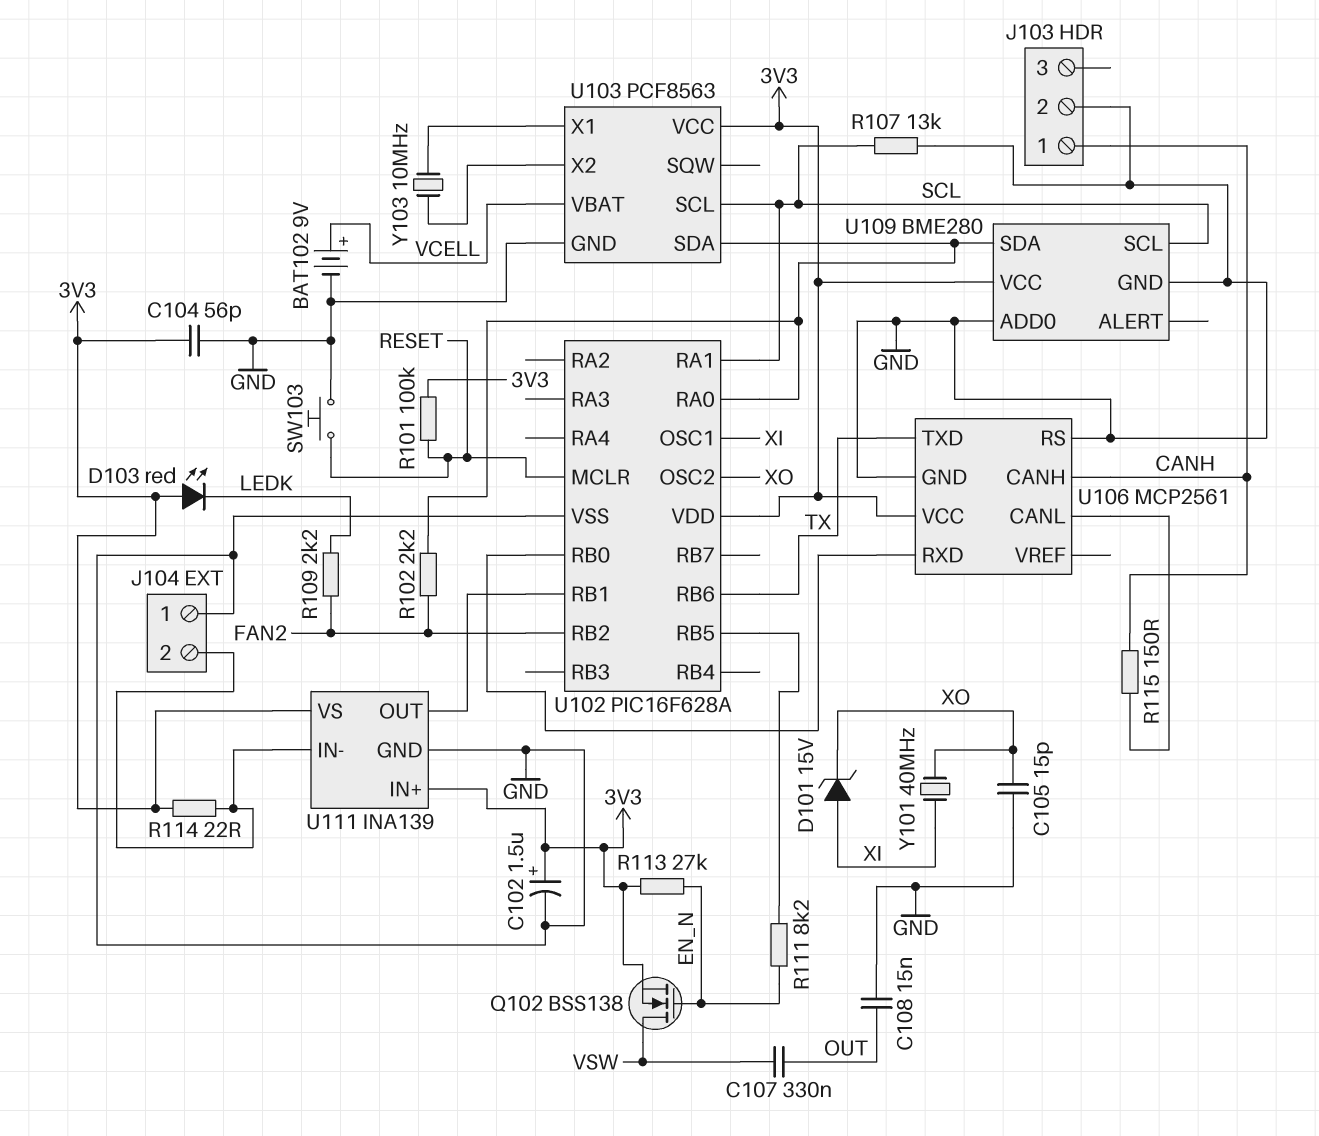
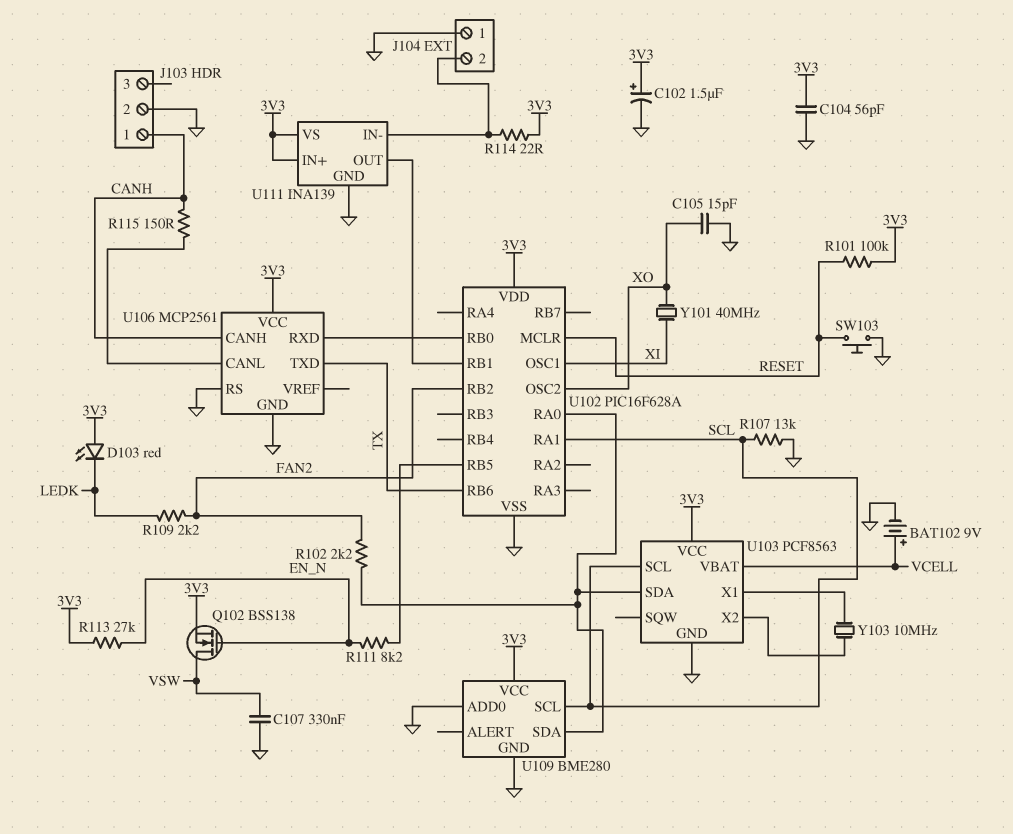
C107: 330nF (OUT, VSW) -> 330nF (GND, VSW)
C108: 15nF (GND, OUT) -> none
D101: zener 15V (A XI, K XO) -> none

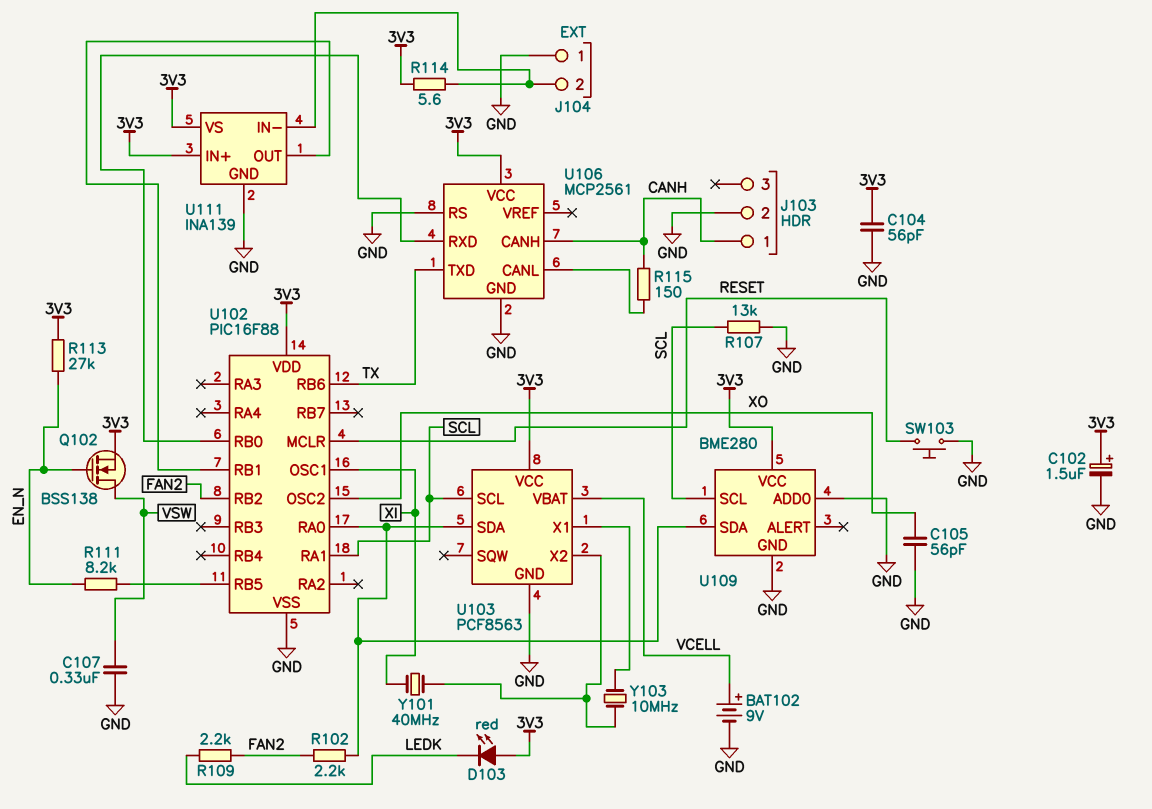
C105: 15pF (GND, XO) -> 56pF (GND, XO)
R101: 100k (3V3, RESET) -> none
R114: 22 (3V3, J104/2) -> 5.6 (3V3, J104/2)
U102: PIC16F628A -> PIC16F88
Y101: 40MHz (XI, XO) -> 40MHz (U103/X2, XI)

